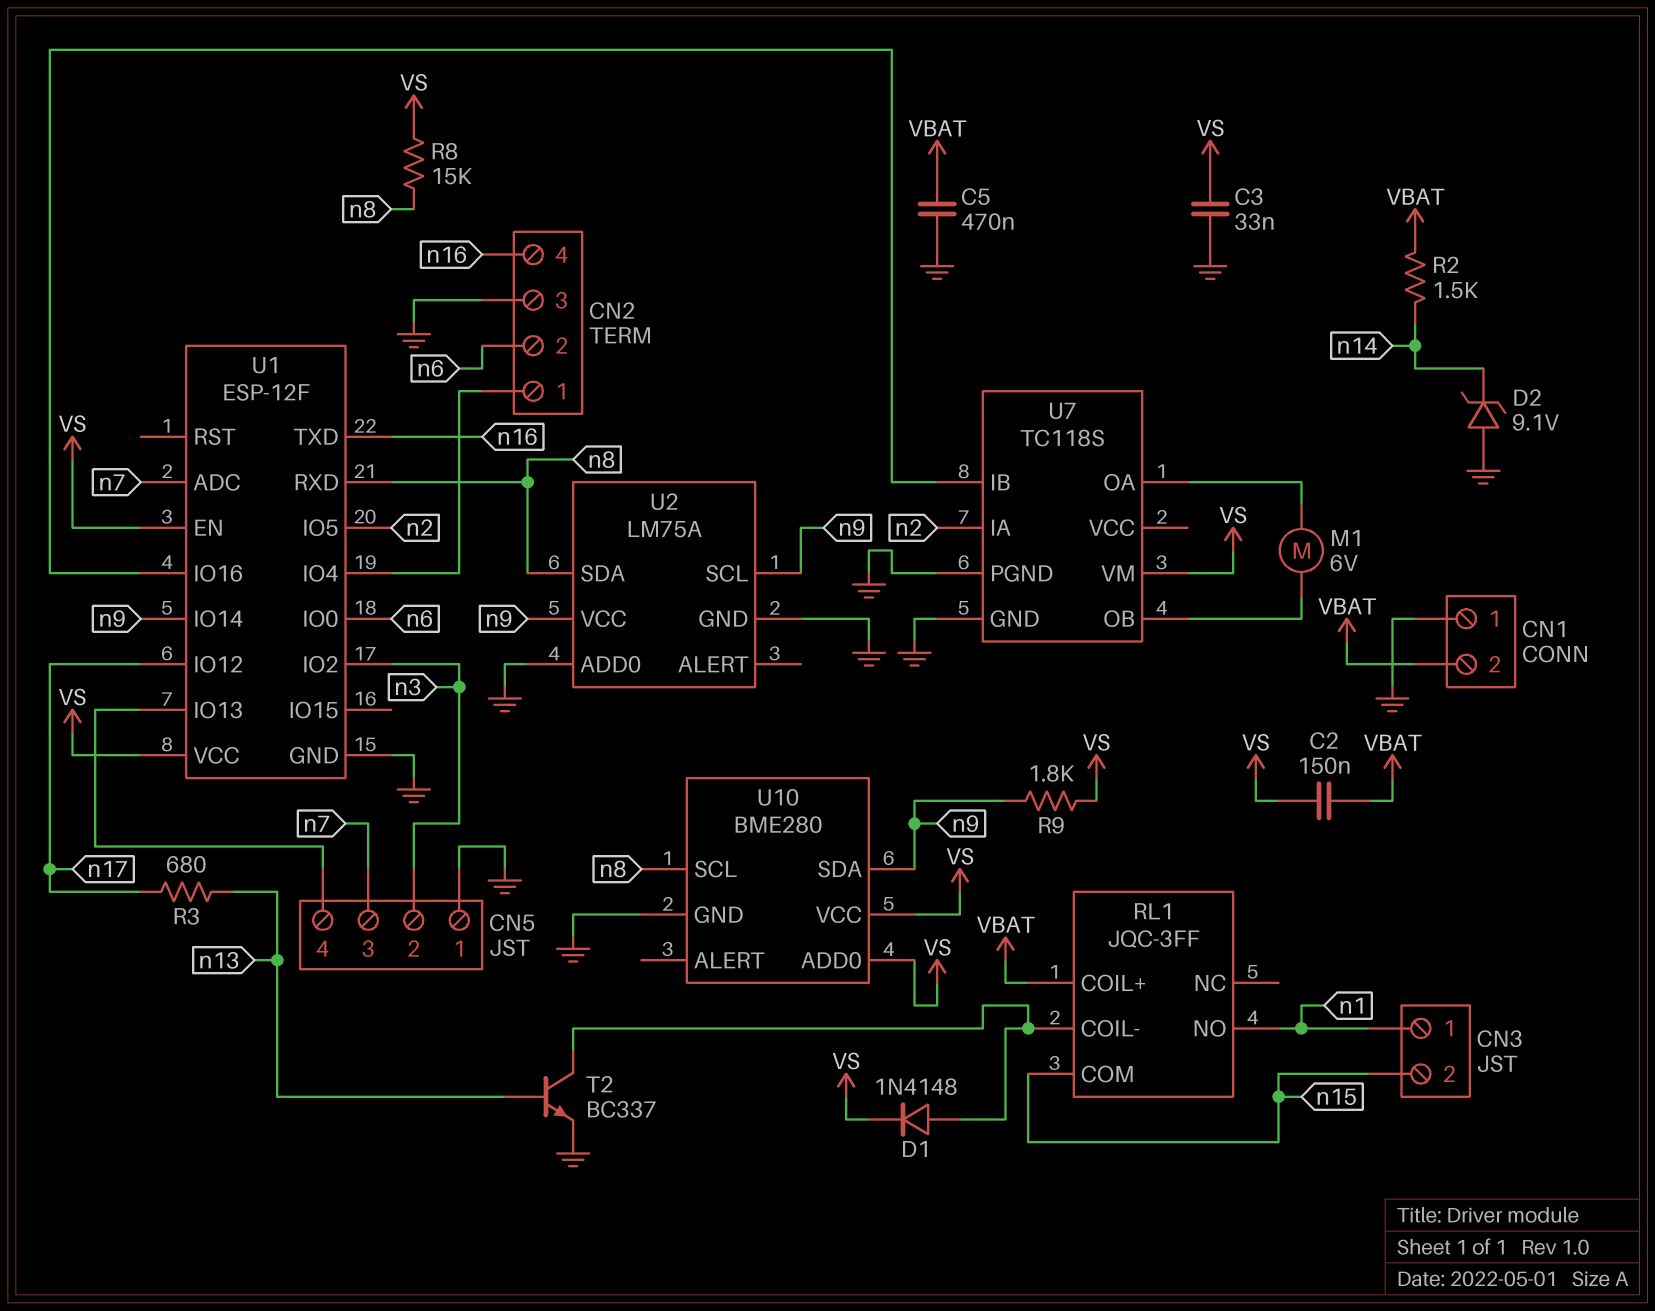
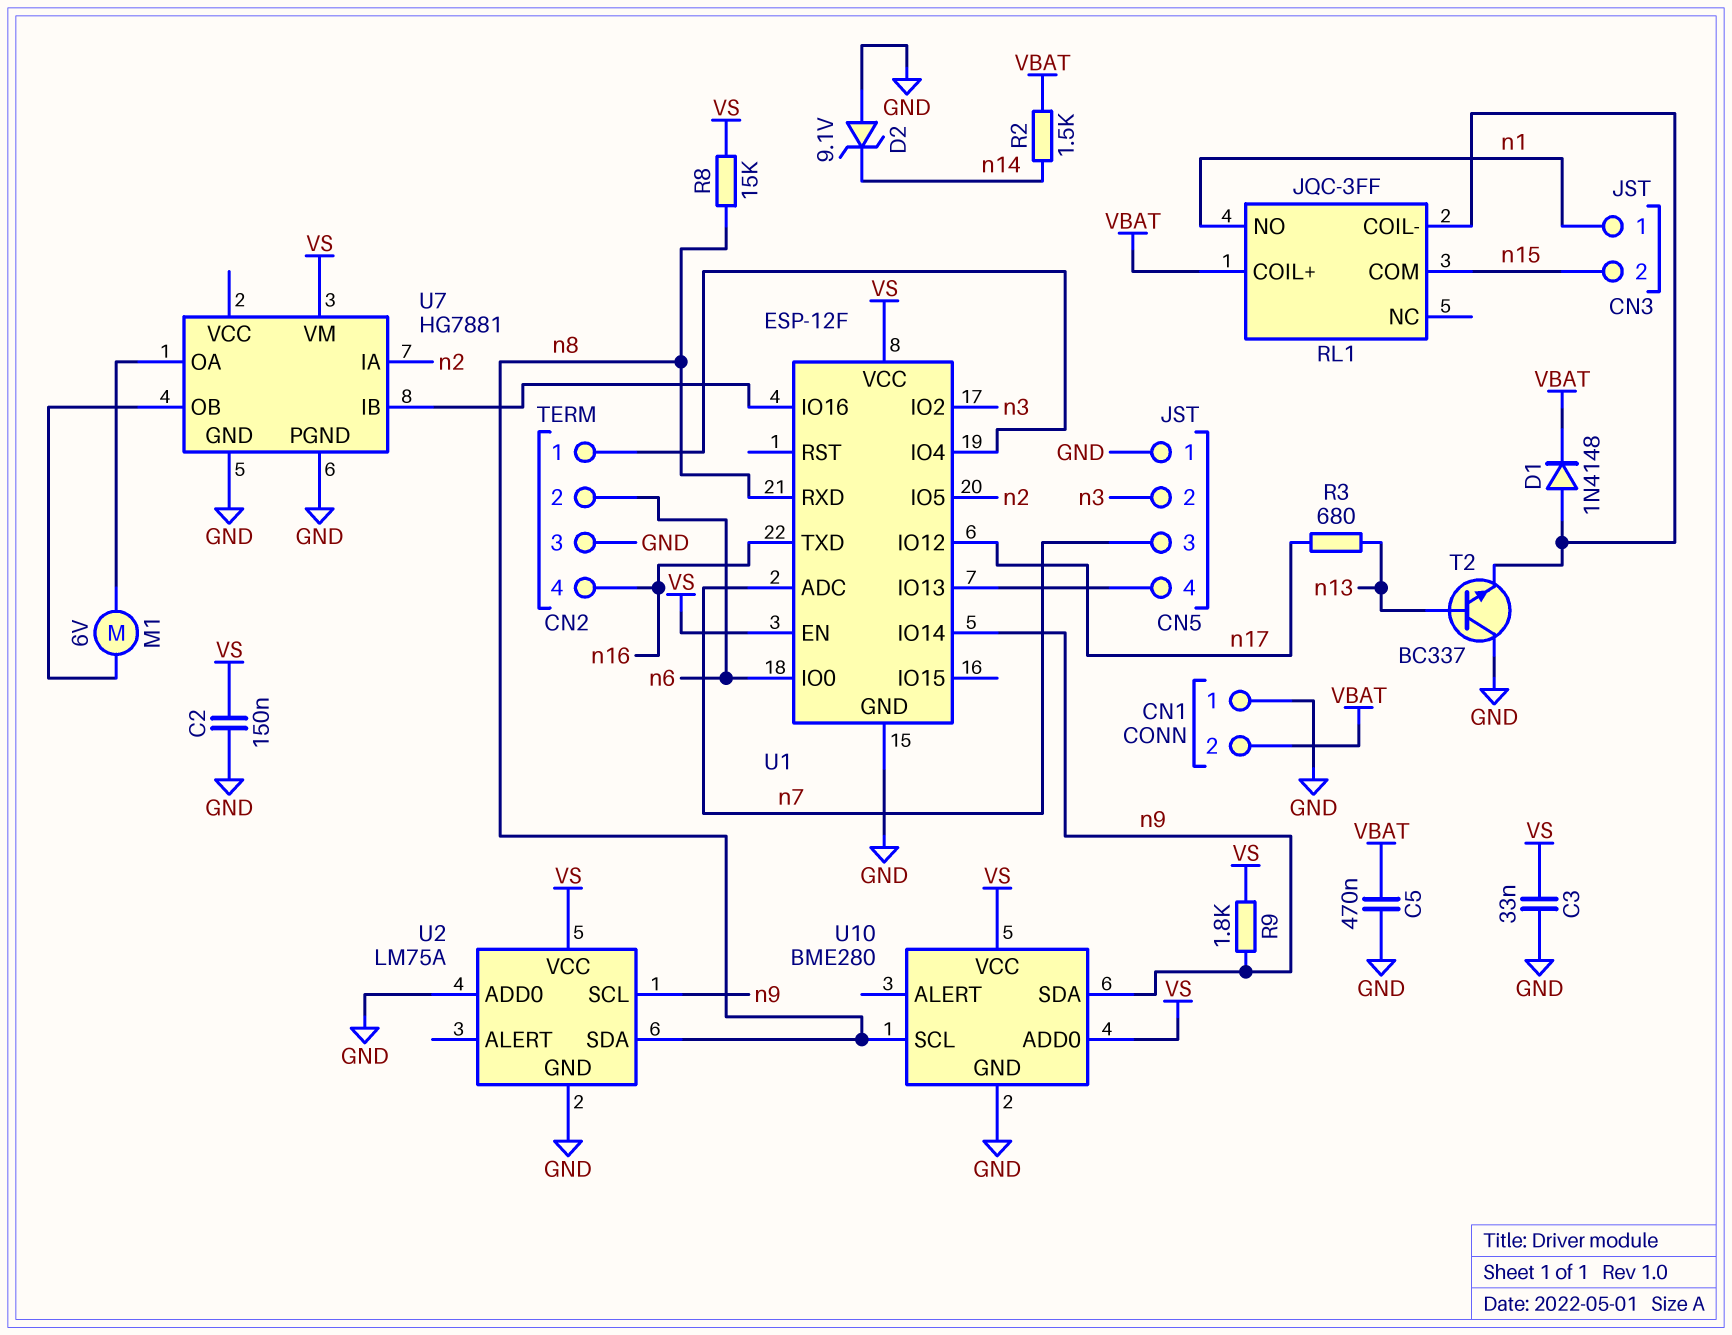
C2: 150nF (VBAT, VS) -> 150nF (GND, VS)
D1: diode 1N4148 (A RL1/COIL-, K VS) -> diode 1N4148 (A RL1/COIL-, K VBAT)
T2: NPN BC337 (B n13, C RL1/COIL-, E GND) -> NPN BC337 (B n13, C GND, E RL1/COIL-)
U2 pin VCC: n9 -> VS
U7: TC118S -> HG7881

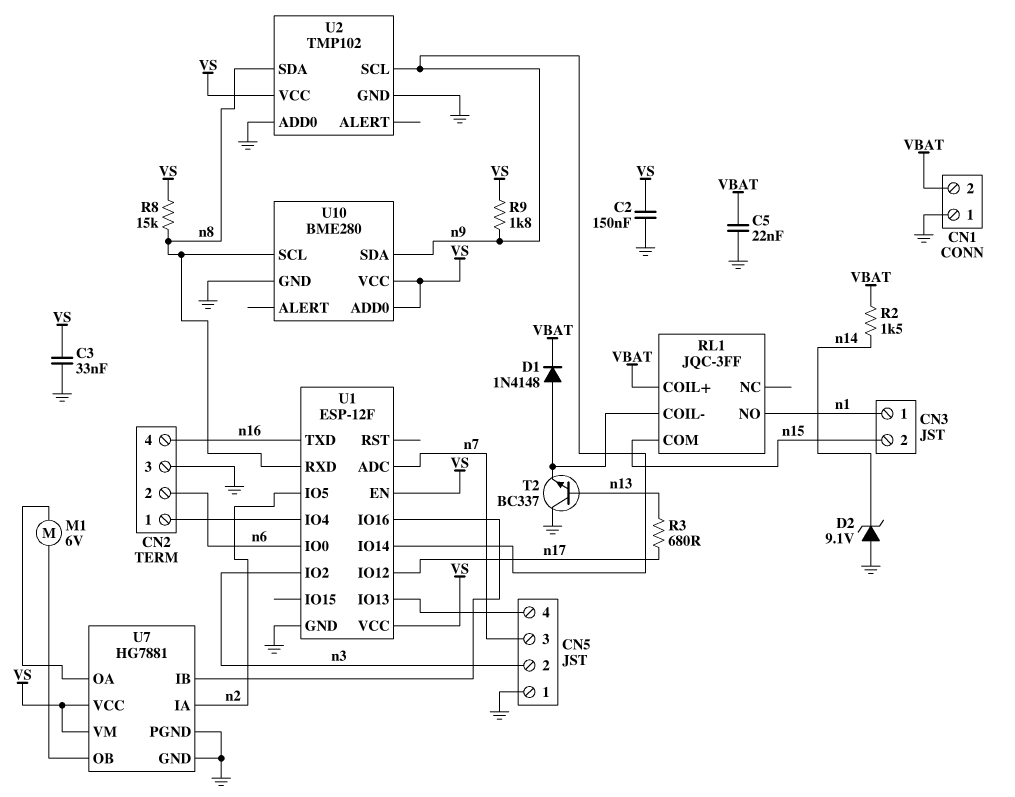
C5: 470nF (GND, VBAT) -> 22nF (GND, VBAT)
U2: LM75A -> TMP102
U7 pin VCC: none -> VS

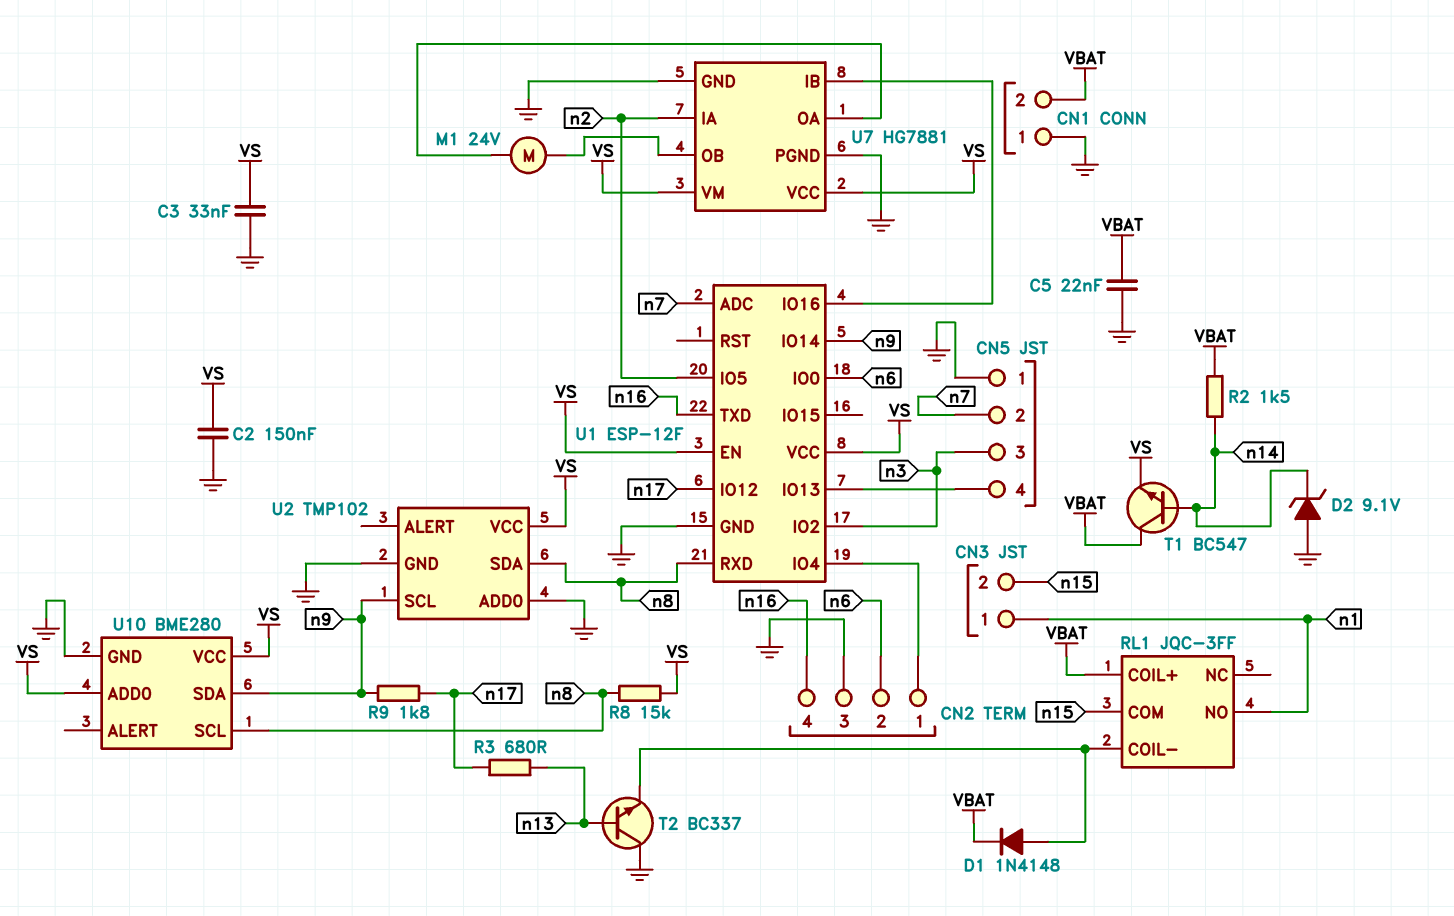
CN5 pin 2: n3 -> n7
CN5 pin 3: n7 -> n3
M1: motor 6V (U7/OA, U7/OB) -> motor 24V (U7/OA, U7/OB)
R9: 1.8k (VS, n9) -> 1.8k (n9, n17)
T1: none -> NPN BC547 (B n14, C VBAT, E VS)

